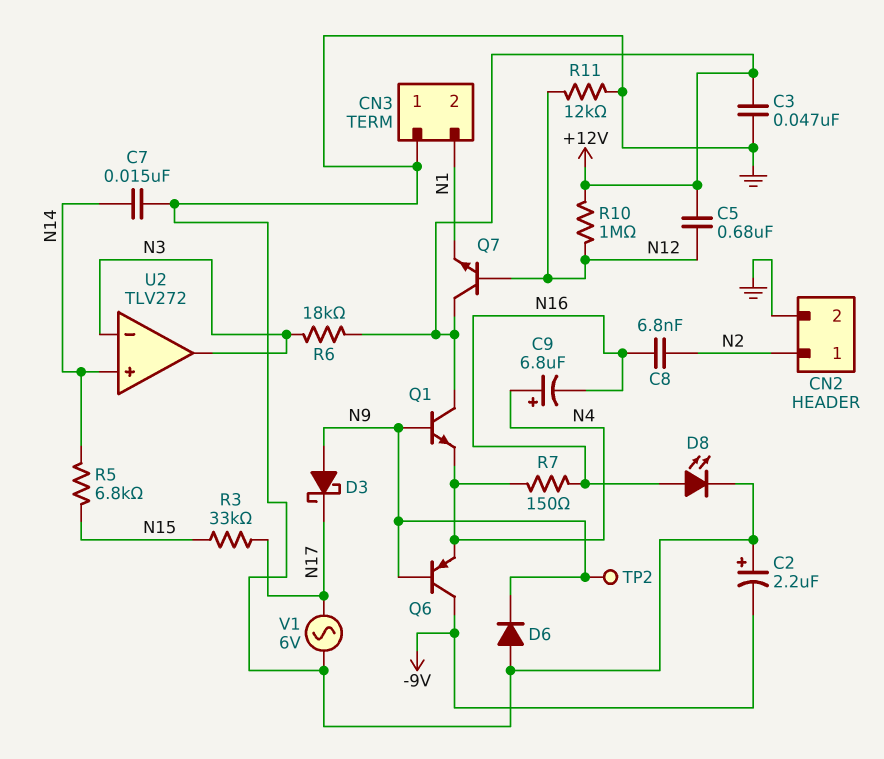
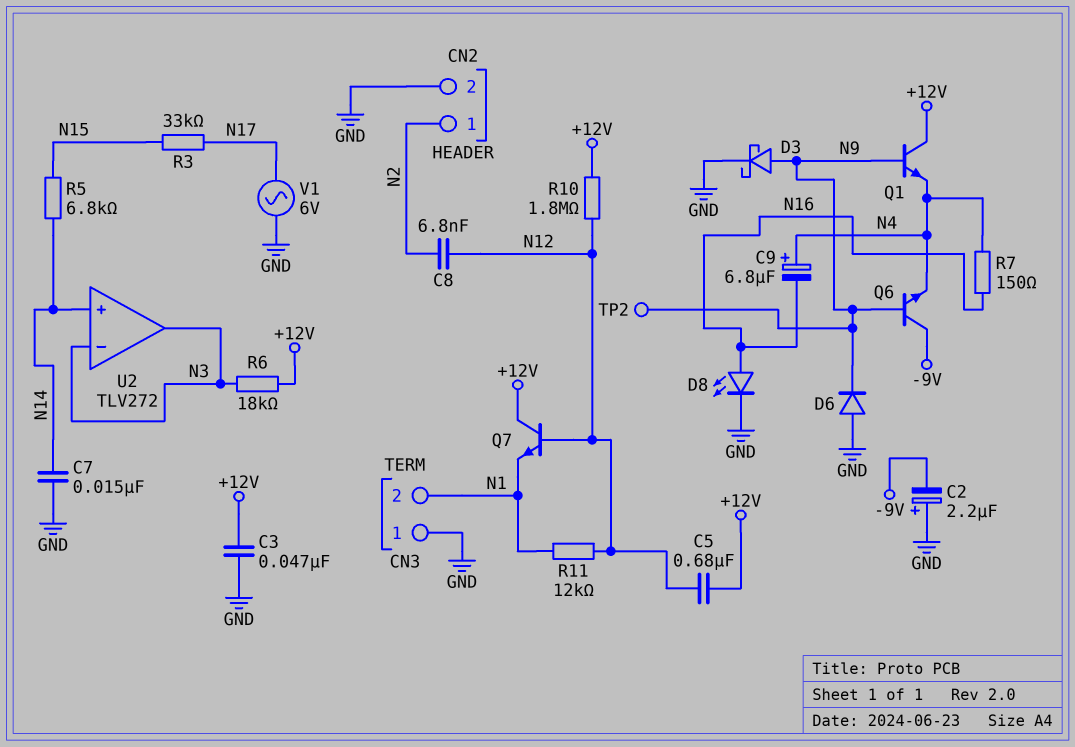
C8: 6.8nF (N2, N16) -> 6.8nF (N2, N12)
D3: schottky (A N9, K N17) -> schottky (A N9, K GND)
Q6: PNP (B N9, C -9V, E N4) -> NPN (B N9, C -9V, E N4)
R10: 1M (+12V, N12) -> 1.8M (+12V, N12)
R11: 12k (GND, N12) -> 12k (N1, N12)

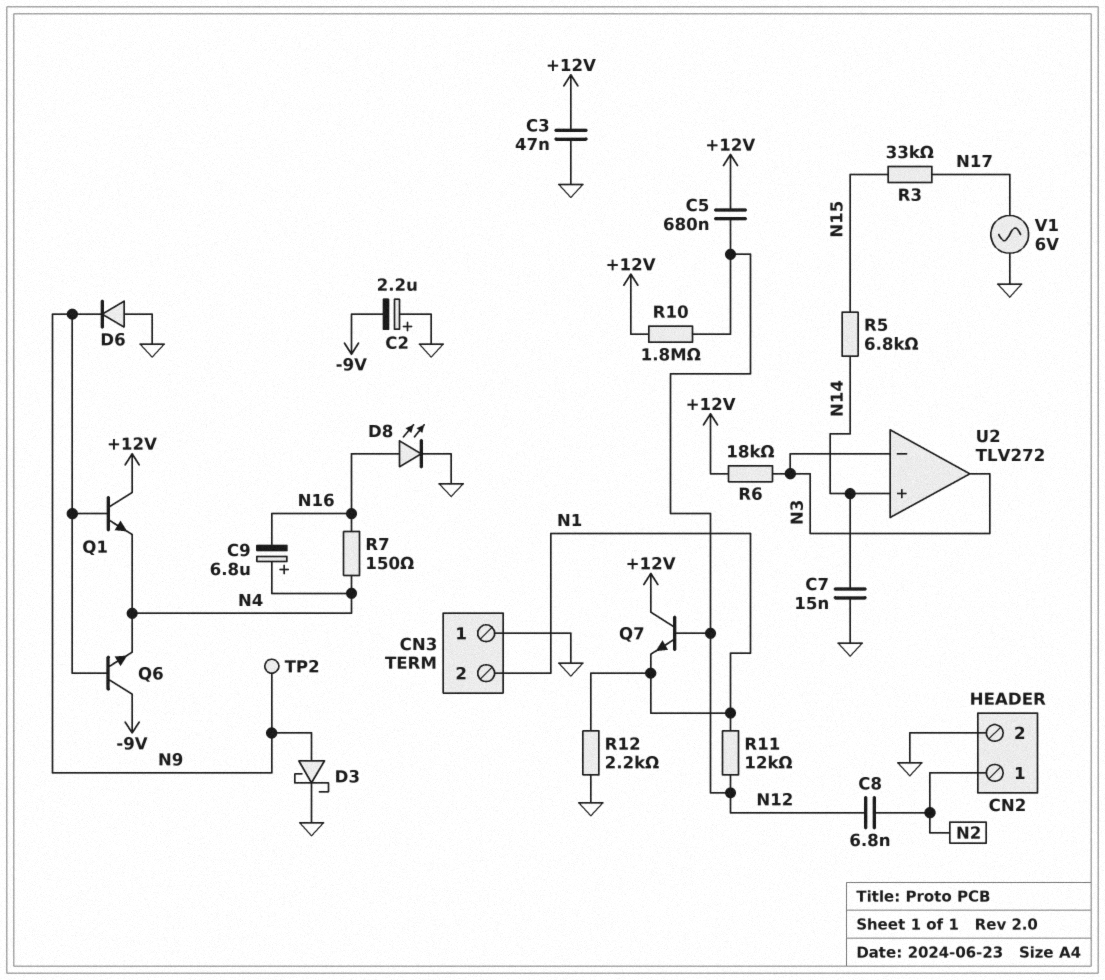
R12: none -> 2.2k (GND, N1)

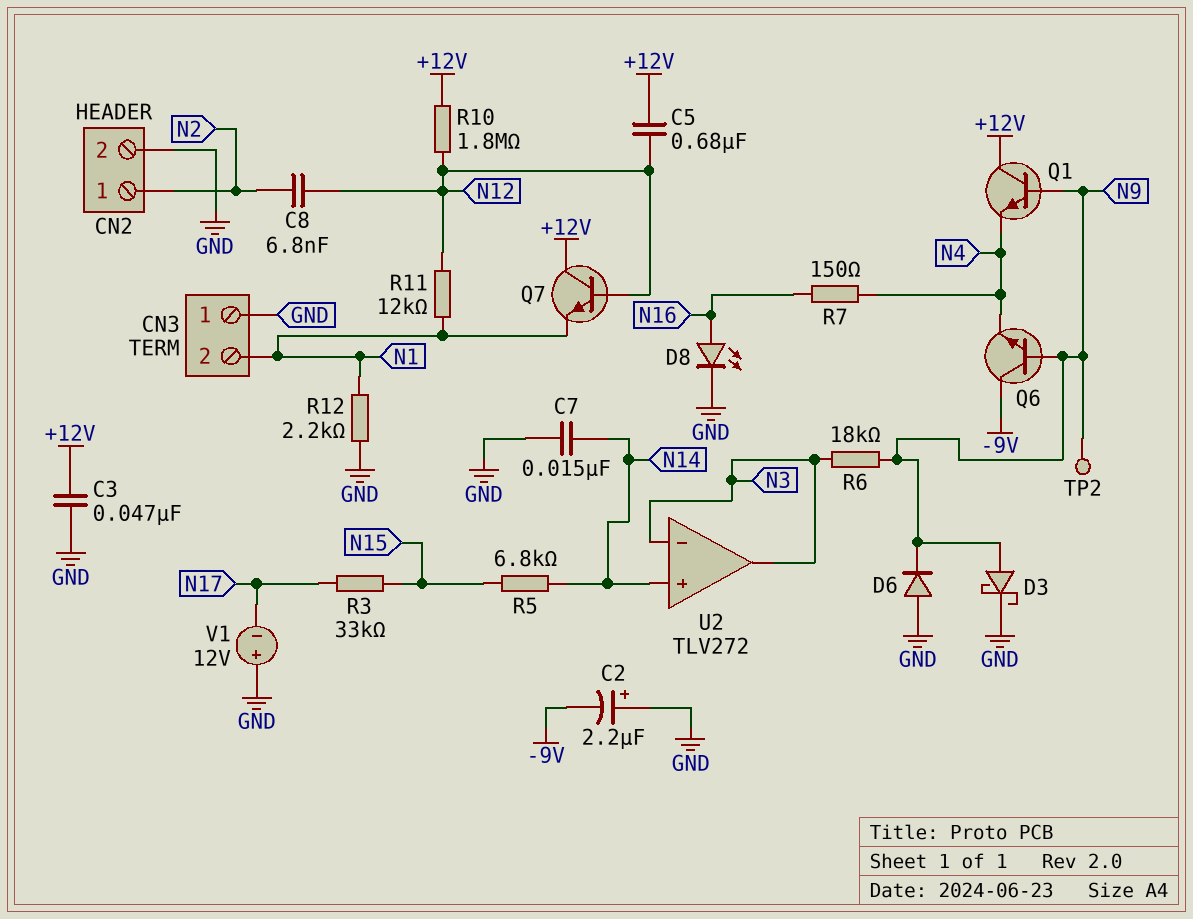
C9: 6.8uF (plus N4, minus N16) -> none
R6: 18k (+12V, N3) -> 18k (N3, N9)
V1: AC 6V (GND, N17) -> 12V (plus GND, minus N17)

